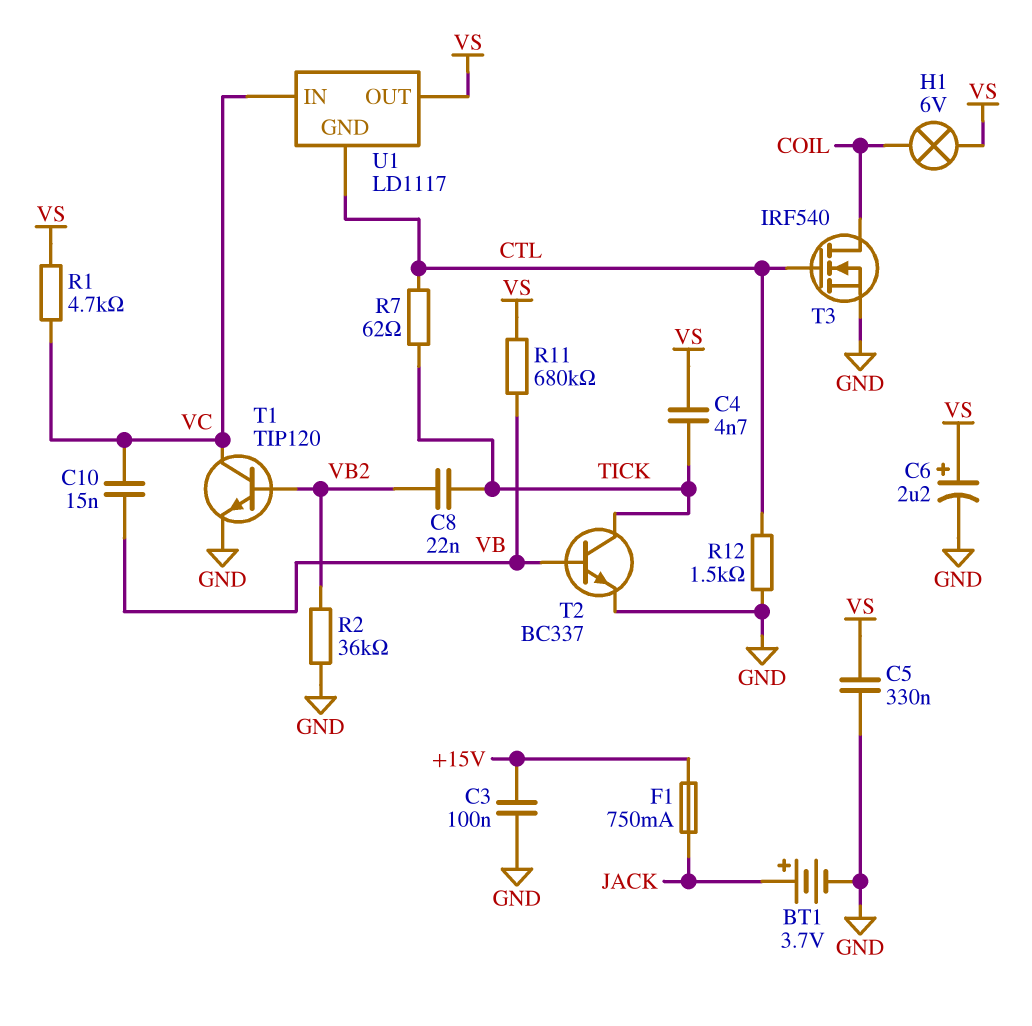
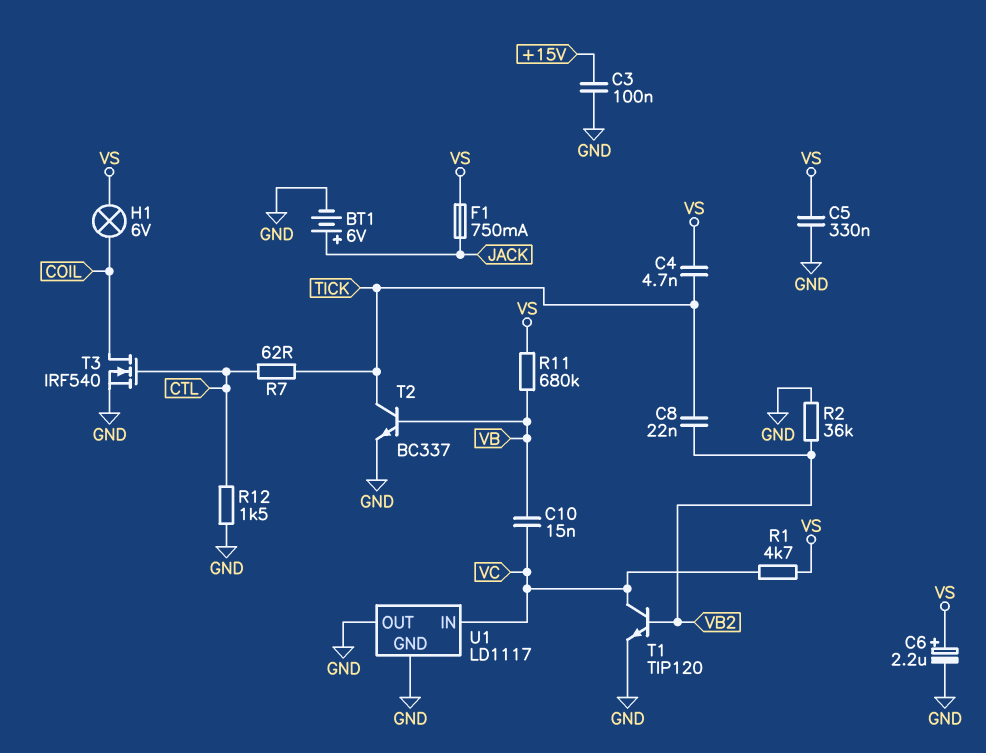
BT1: 3.7V (plus JACK, minus GND) -> 6V (plus JACK, minus GND)
F1: 750mA (+15V, JACK) -> 750mA (JACK, VS)
U1 pin GND: CTL -> GND
U1 pin OUT: VS -> GND

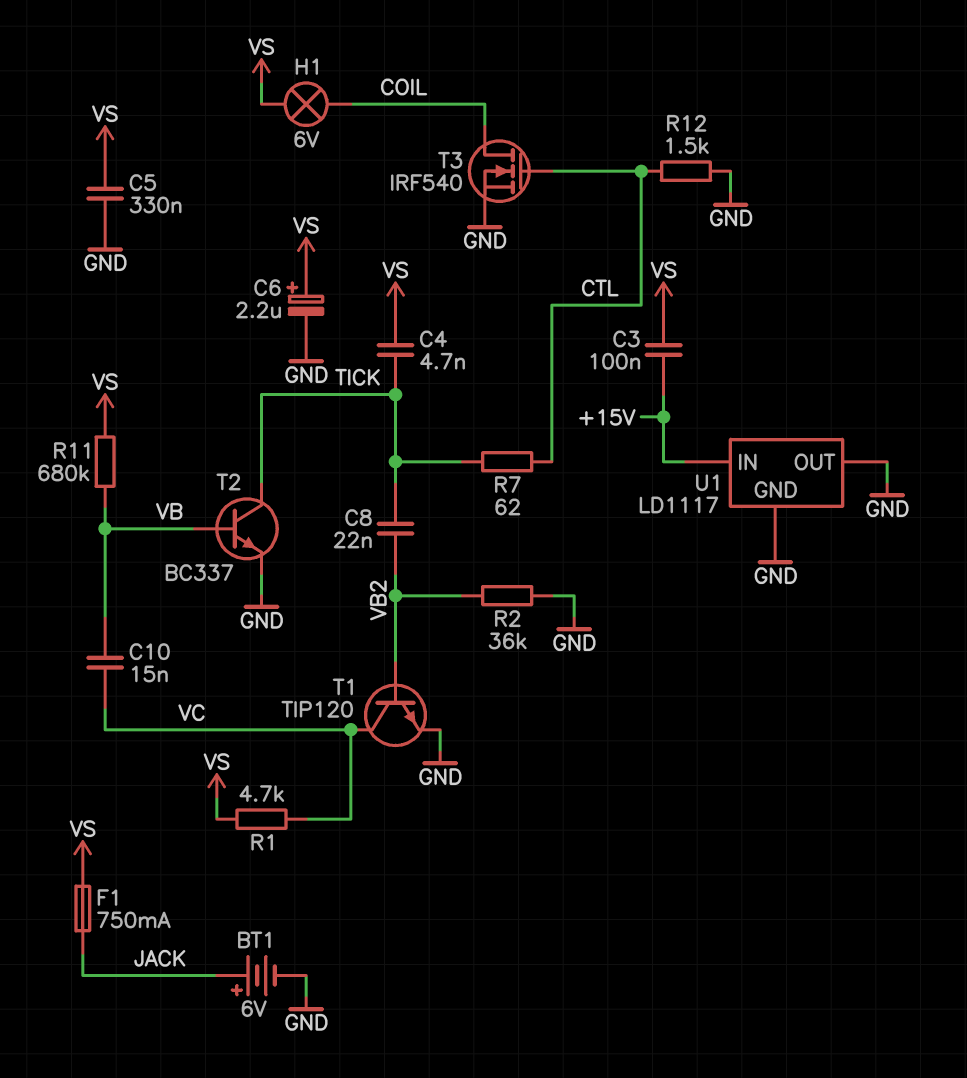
C3: 100nF (+15V, GND) -> 100nF (+15V, VS)
U1 pin IN: VC -> +15V

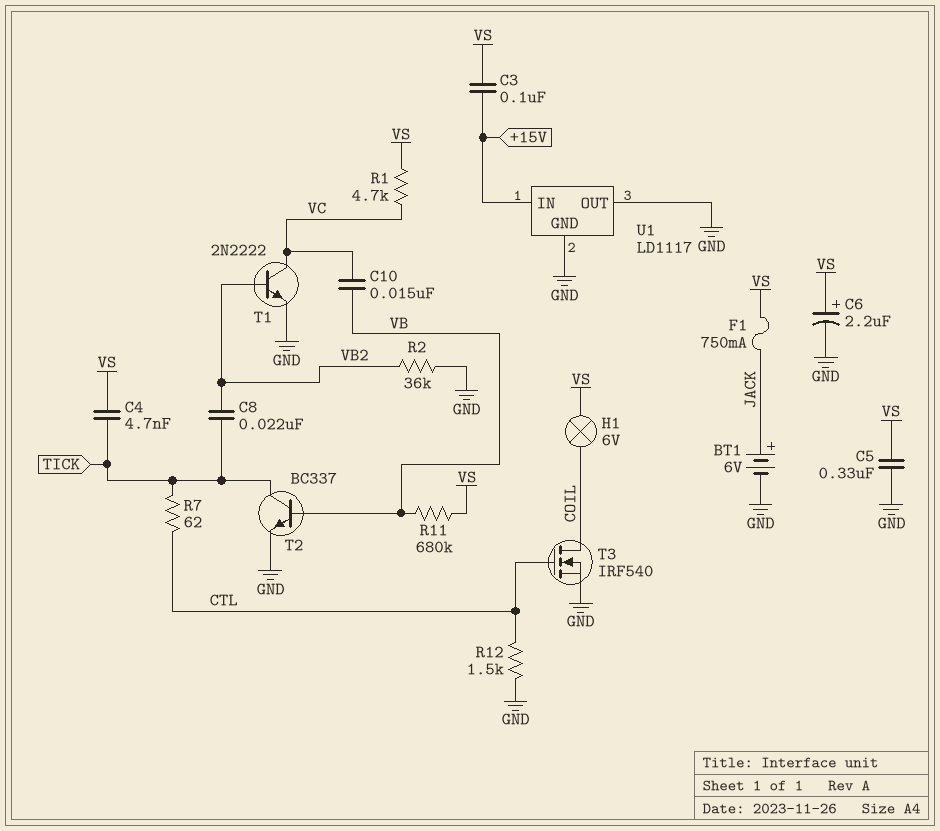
T1: NPN TIP120 (B VB2, C VC, E GND) -> NPN 2N2222 (B VB2, C VC, E GND)

